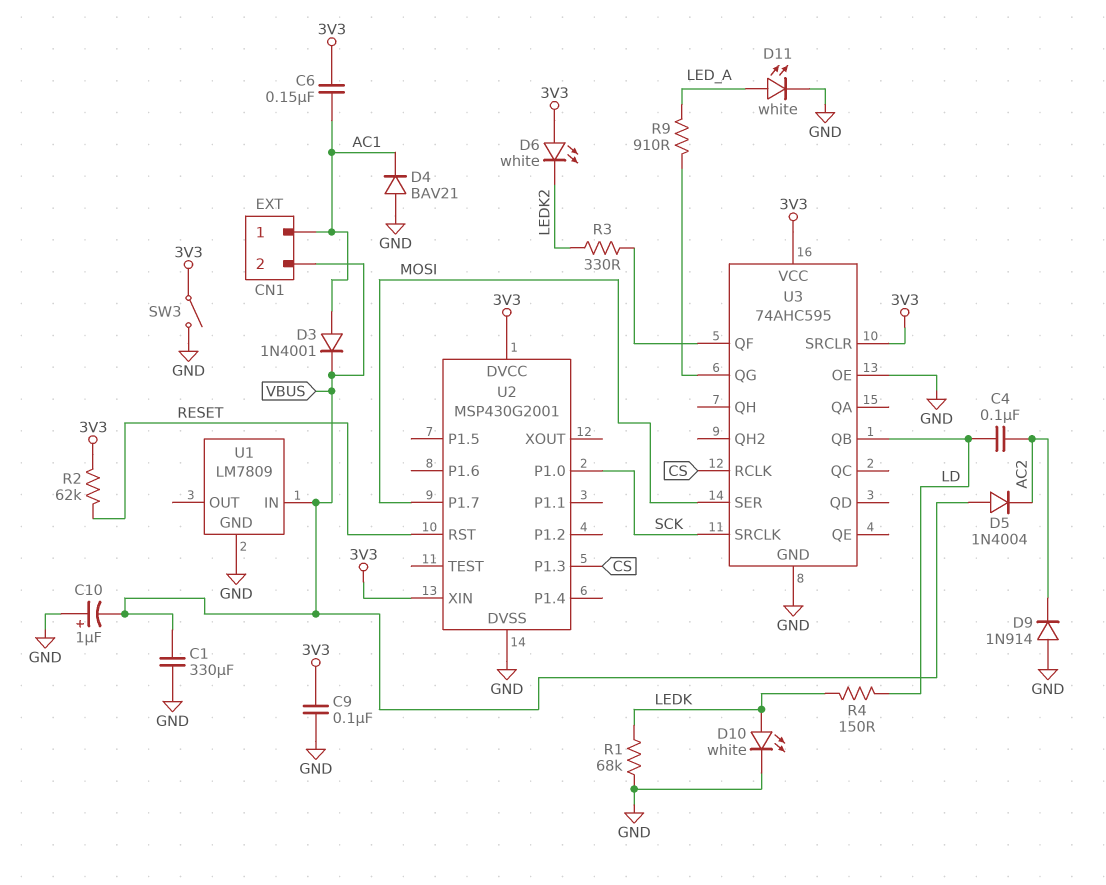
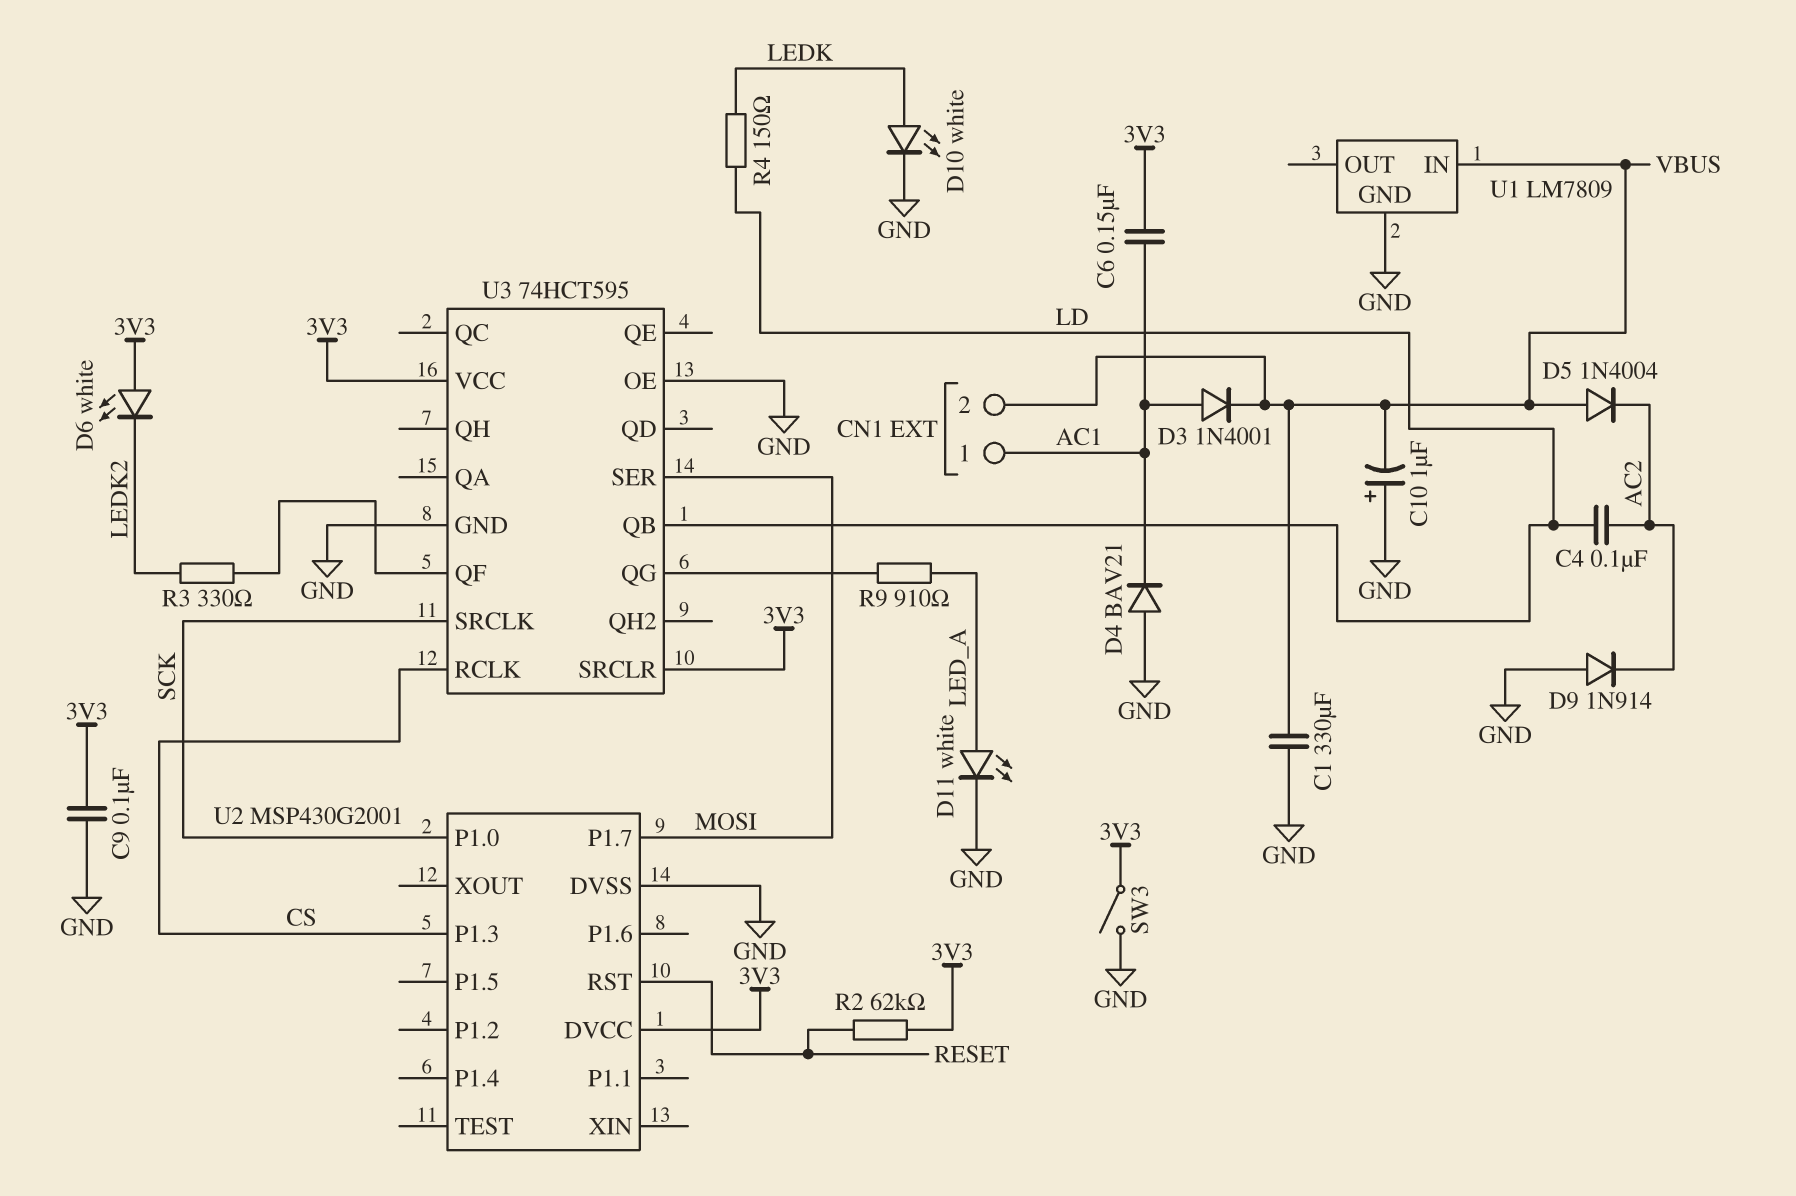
R1: 68k (GND, LEDK) -> none
U2 pin XIN: 3V3 -> none
U3: 74AHC595 -> 74HCT595

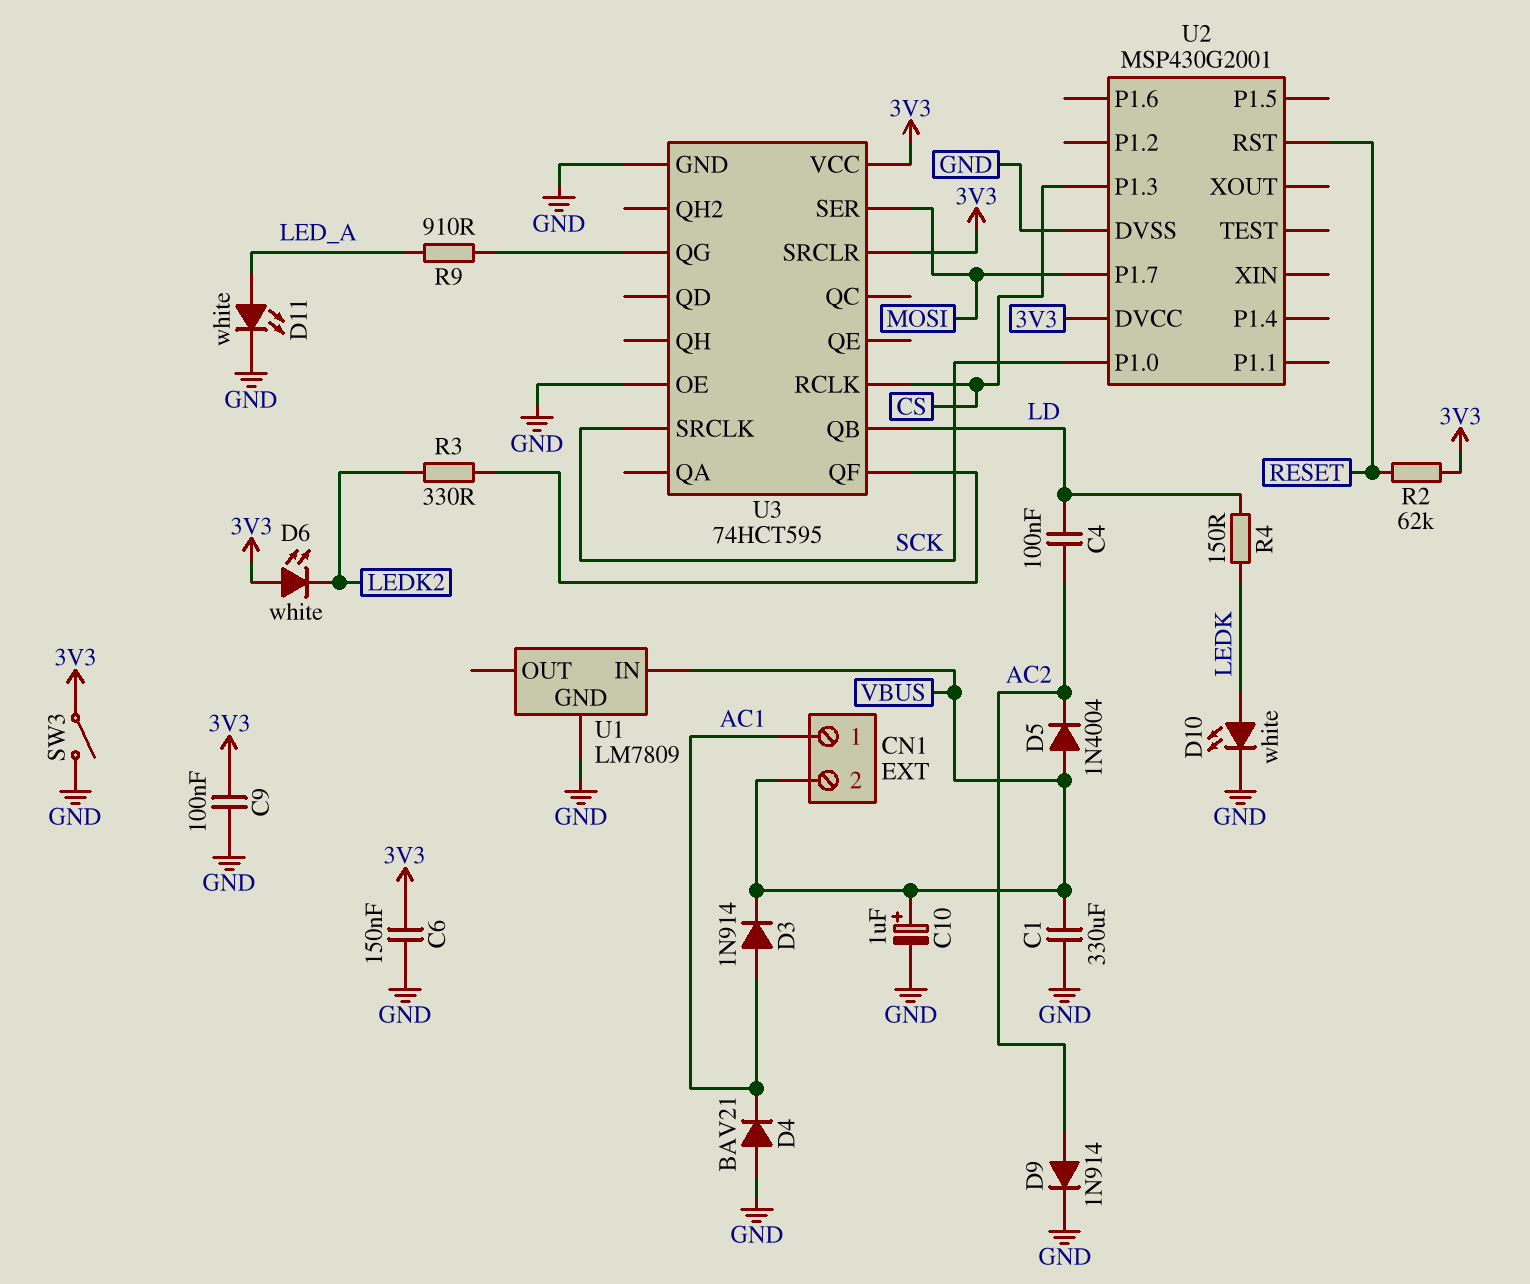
C6: 150nF (3V3, AC1) -> 150nF (3V3, GND)
C10: 1uF (plus GND, minus VBUS) -> 1uF (plus VBUS, minus GND)
D3: diode 1N4001 (A AC1, K VBUS) -> diode 1N914 (A AC1, K VBUS)
D9: diode 1N914 (A GND, K AC2) -> diode 1N914 (A AC2, K GND)

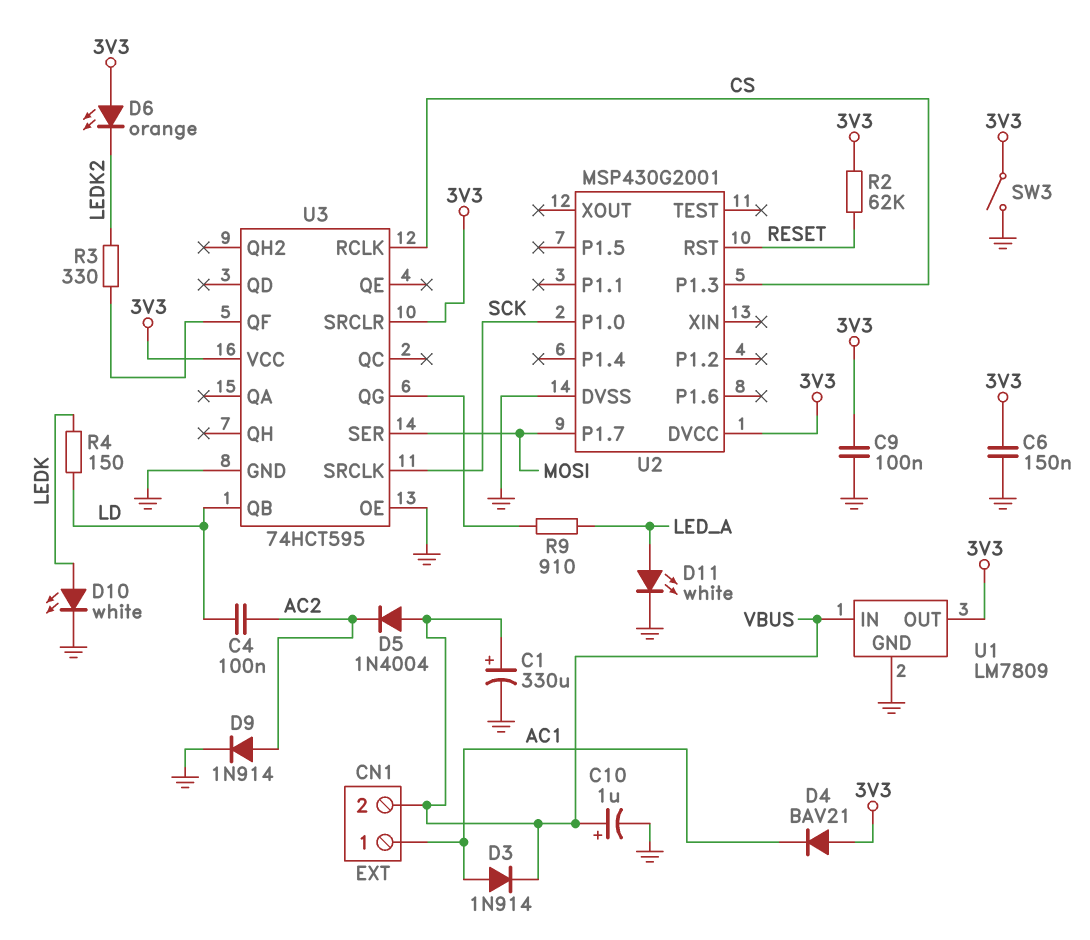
C1: 330uF (GND, VBUS) -> 330uF (plus VBUS, minus GND)
D4: diode BAV21 (A GND, K AC1) -> diode BAV21 (A 3V3, K AC1)
D6: LED white (A 3V3, K LEDK2) -> LED orange (A 3V3, K LEDK2)
U1 pin OUT: none -> 3V3

